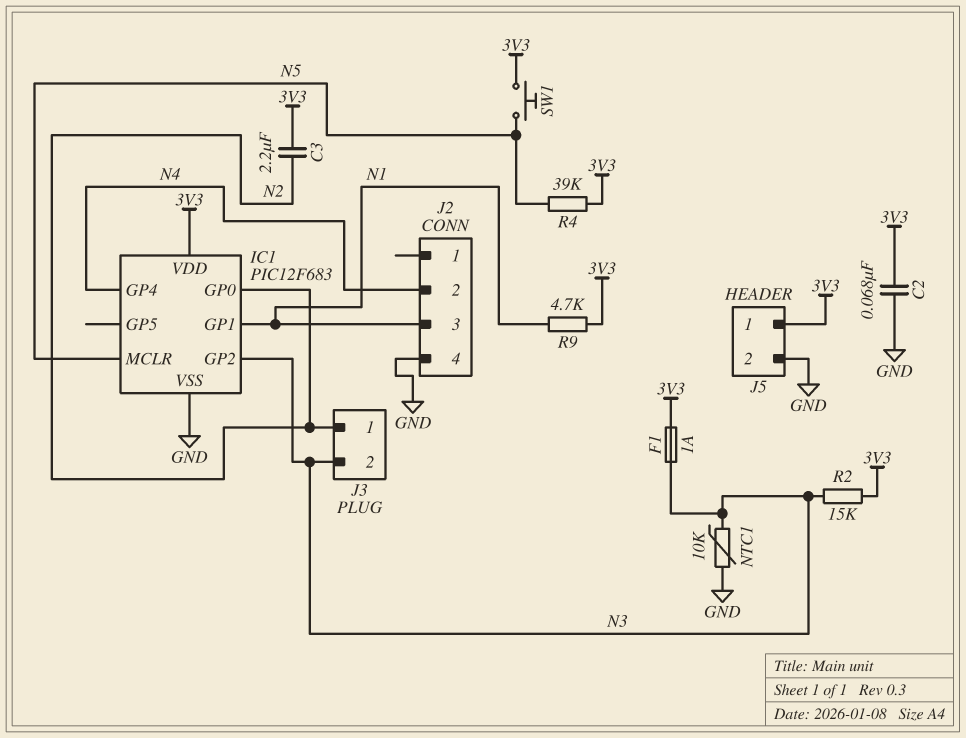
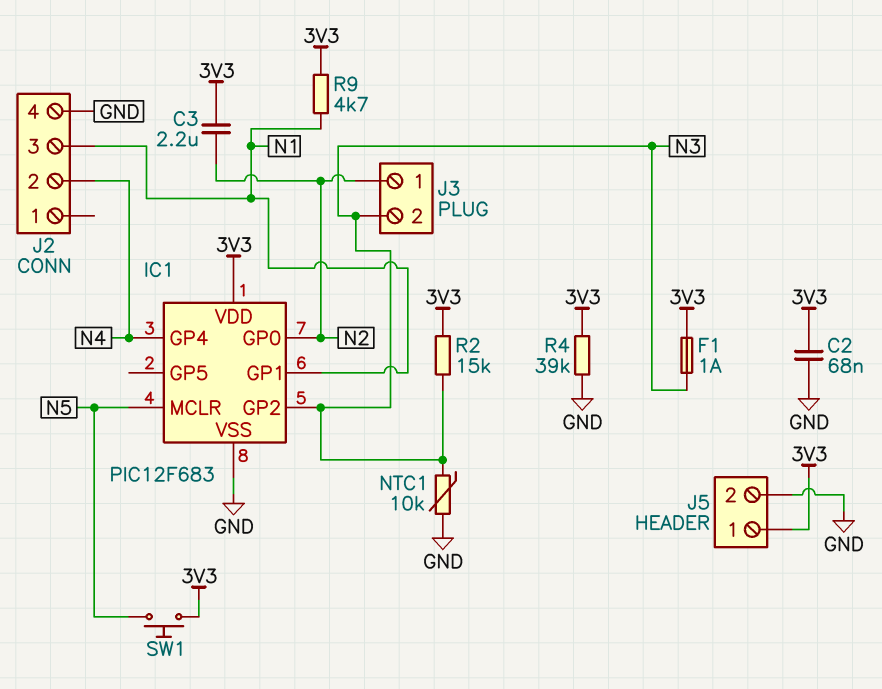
R4: 39k (3V3, N5) -> 39k (3V3, GND)

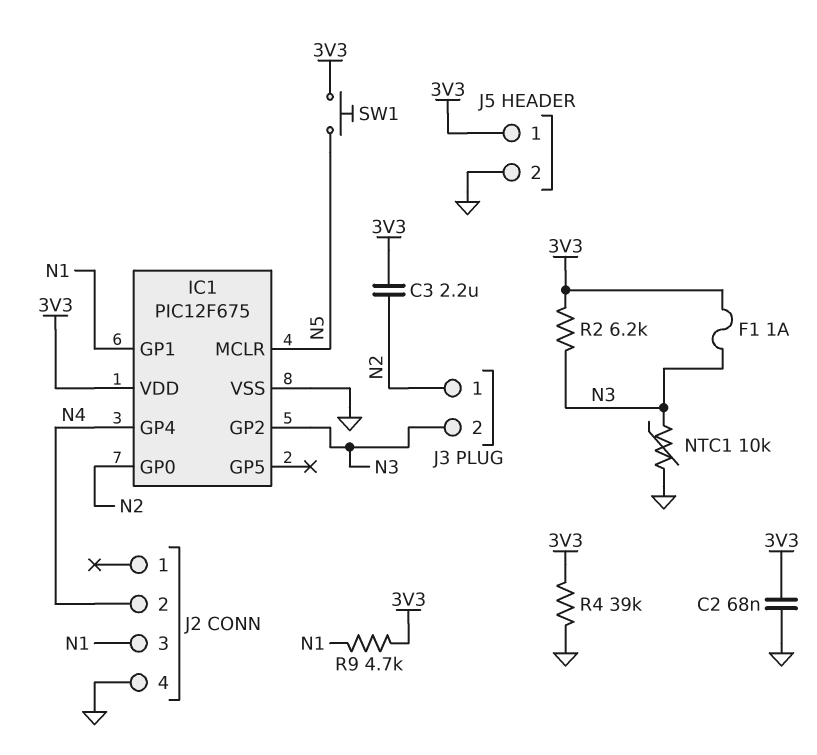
IC1: PIC12F683 -> PIC12F675
R2: 15k (3V3, N3) -> 6.2k (3V3, N3)

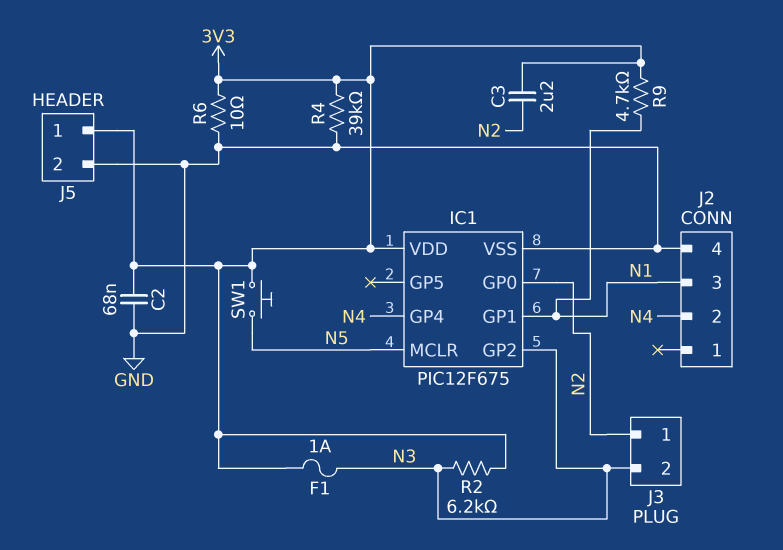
NTC1: 10k (GND, N3) -> none
R6: none -> 10 (3V3, GND)

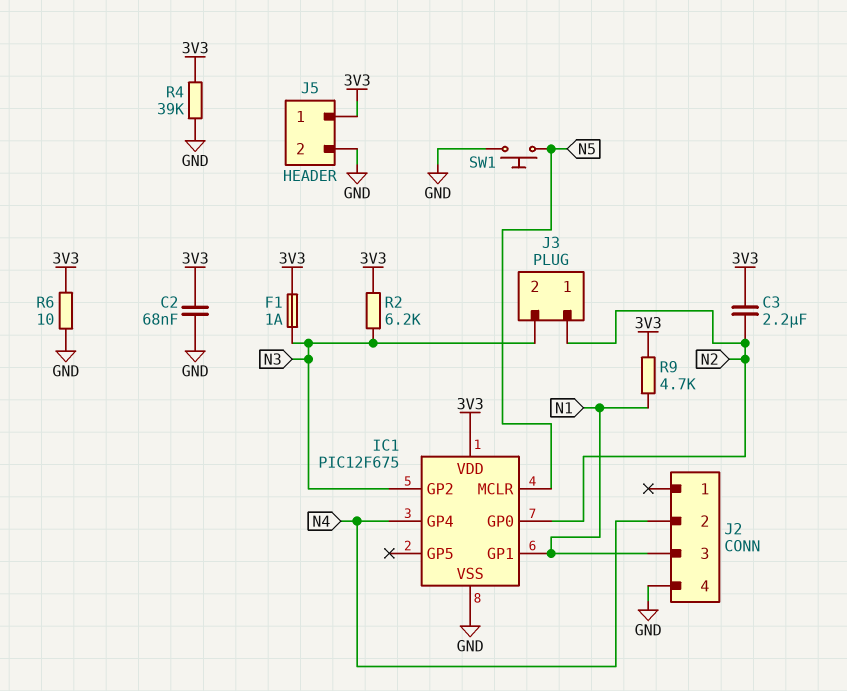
SW1: button (3V3, N5) -> button (GND, N5)

